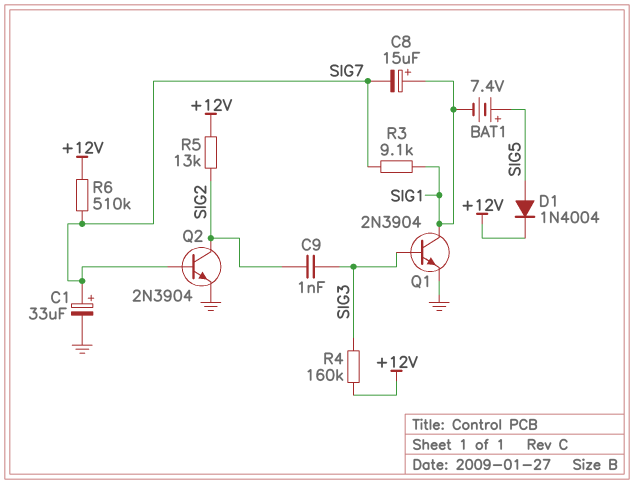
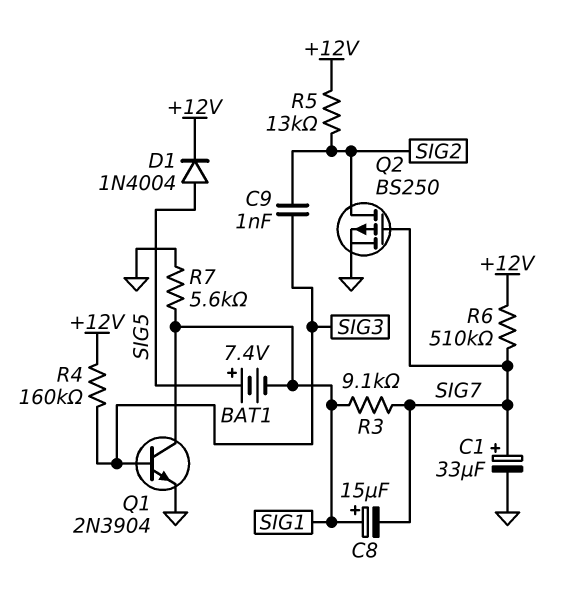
Q2: NPN 2N3904 (B SIG7, C SIG2, E GND) -> PMOS BS250 (G SIG7, D SIG2, S GND)
R7: none -> 5.6k (GND, SIG1)

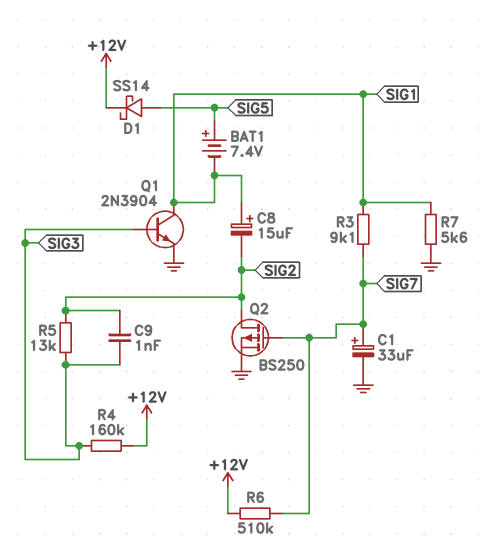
C8: 15uF (plus SIG1, minus SIG7) -> 15uF (plus SIG1, minus SIG2)
D1: diode 1N4004 (A SIG5, K +12V) -> schottky SS14 (A SIG5, K +12V)
R5: 13k (+12V, SIG2) -> 13k (SIG2, SIG3)

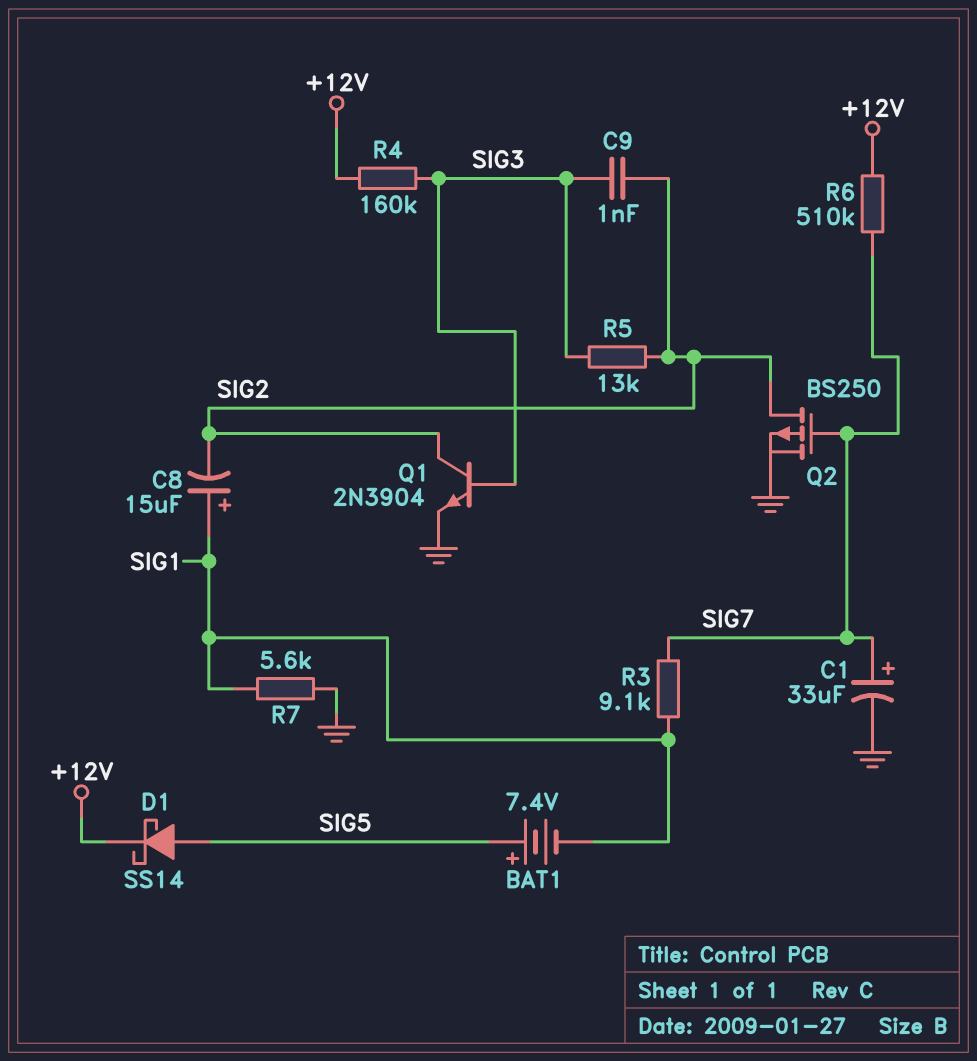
Q1: NPN 2N3904 (B SIG3, C SIG1, E GND) -> NPN 2N3904 (B SIG3, C SIG2, E GND)

